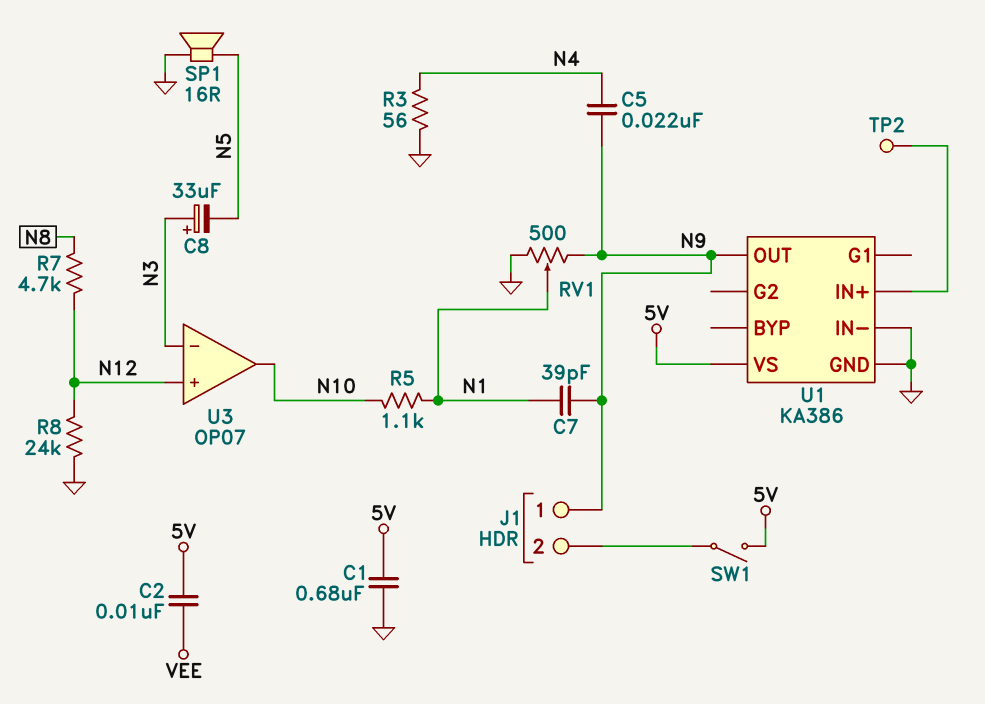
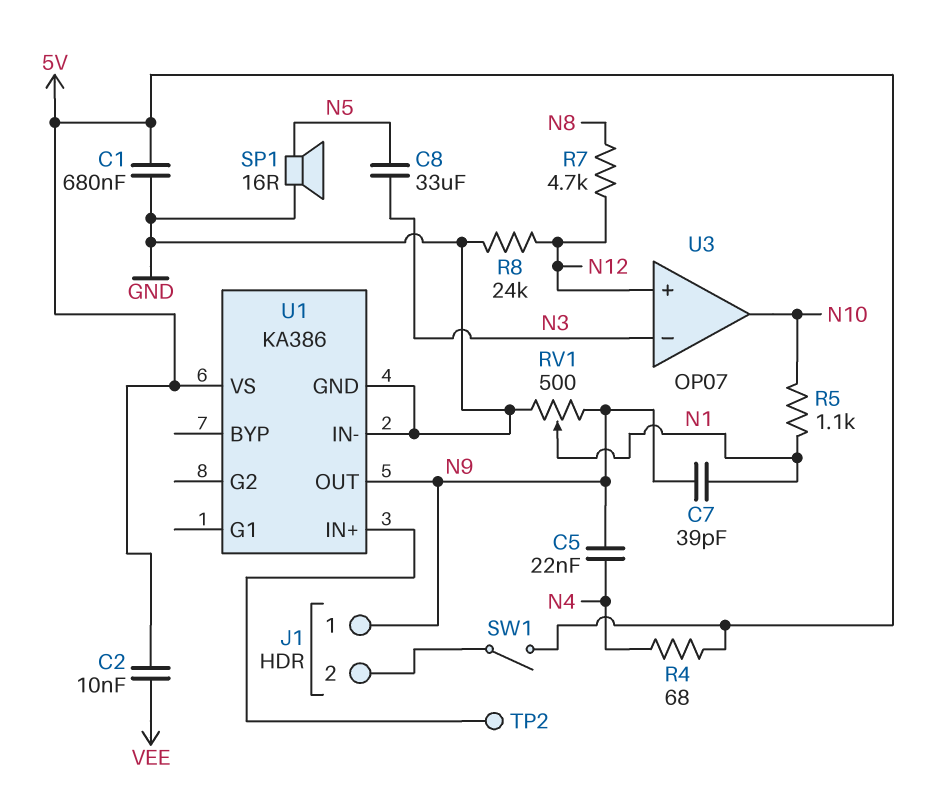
C8: 33uF (plus N3, minus N5) -> 33uF (N3, N5)
R3: 56 (GND, N4) -> none
R4: none -> 68 (5V, N4)

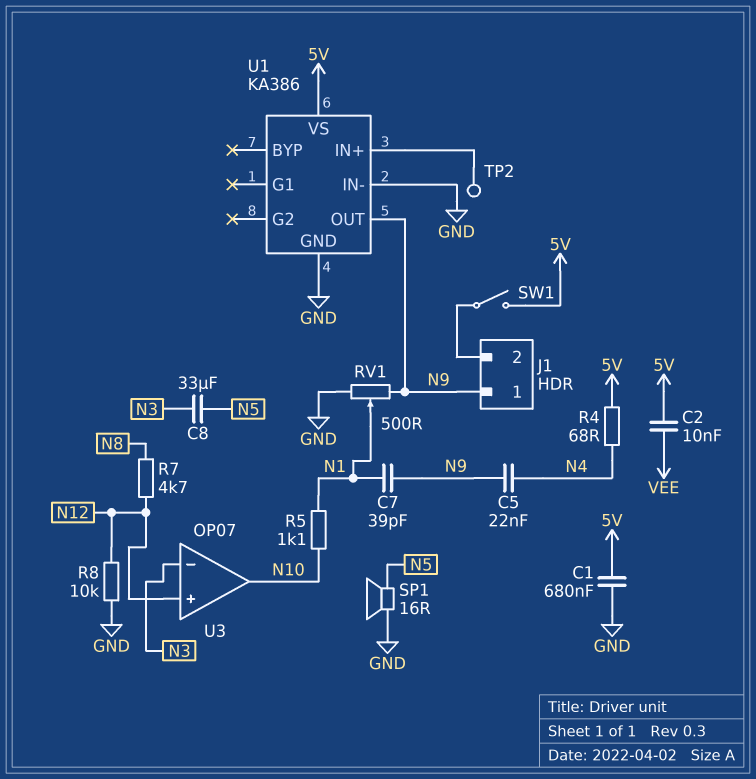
R8: 24k (GND, N12) -> 10k (GND, N12)

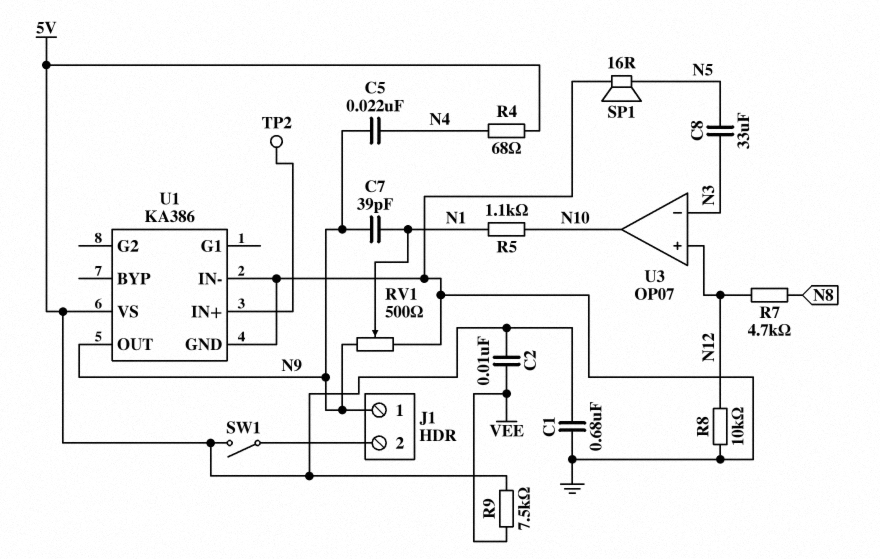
R9: none -> 7.5k (5V, VEE)

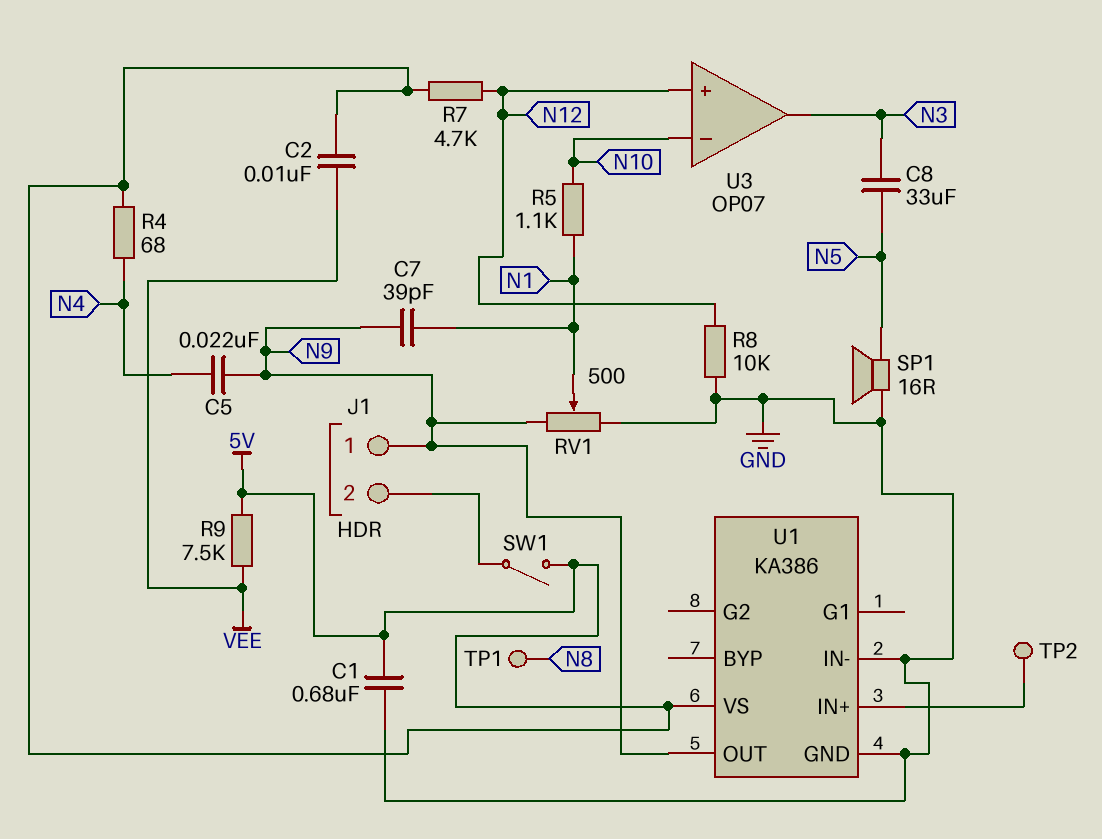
R7: 4.7k (N8, N12) -> 4.7k (5V, N12)
TP1: none -> test point (N8)
U3 pin in-: N3 -> N10
U3 pin out: N10 -> N3

